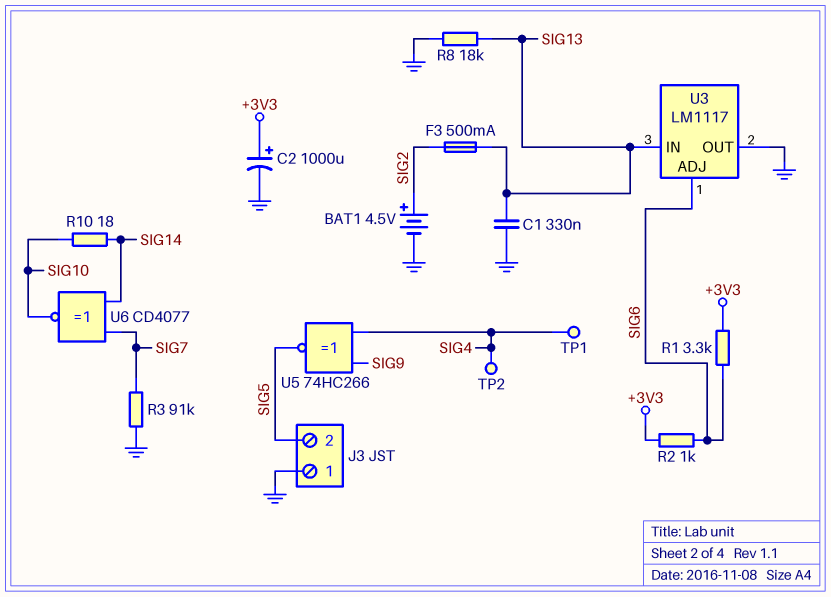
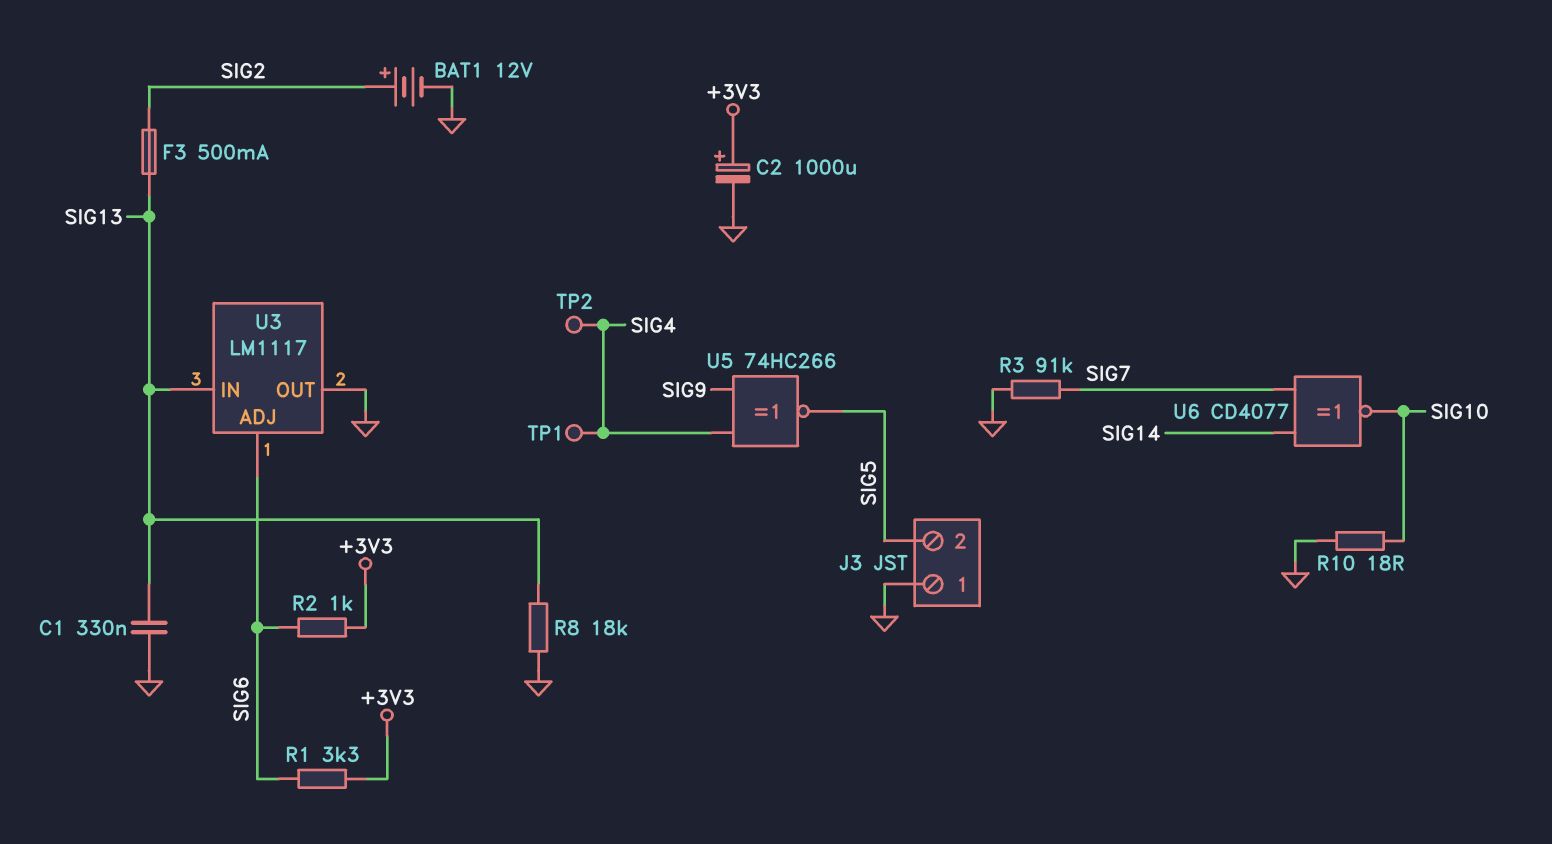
BAT1: 4.5V (plus SIG2, minus GND) -> 12V (plus SIG2, minus GND)
R10: 18 (SIG10, SIG14) -> 18 (GND, SIG10)

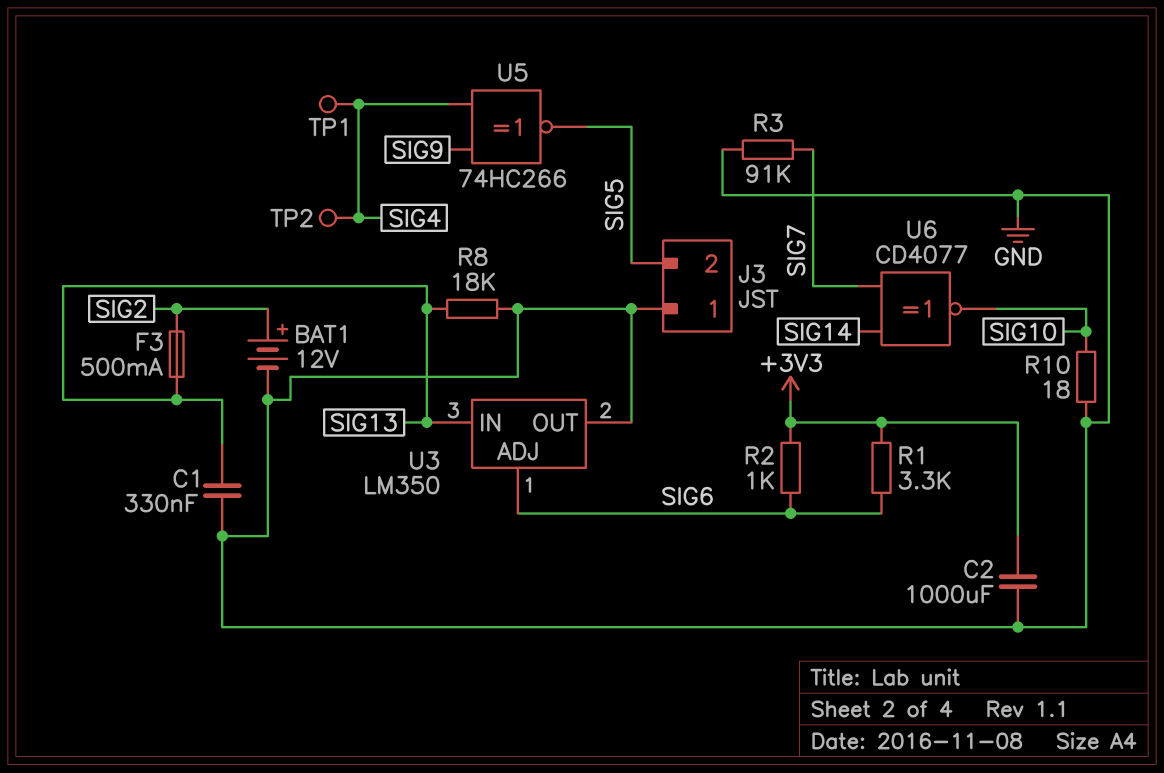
C2: 1000uF (plus +3V3, minus GND) -> 1000uF (+3V3, GND)
U3: LM1117 -> LM350

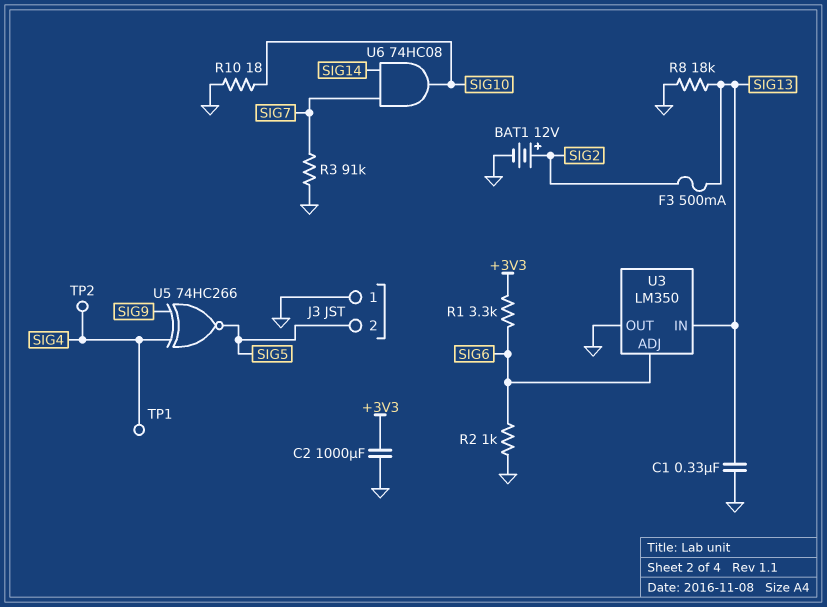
R2: 1k (+3V3, SIG6) -> 1k (GND, SIG6)
U6: XNOR CD4077 (in SIG7, in SIG14, out SIG10) -> AND 74HC08 (in SIG7, in SIG14, out SIG10)

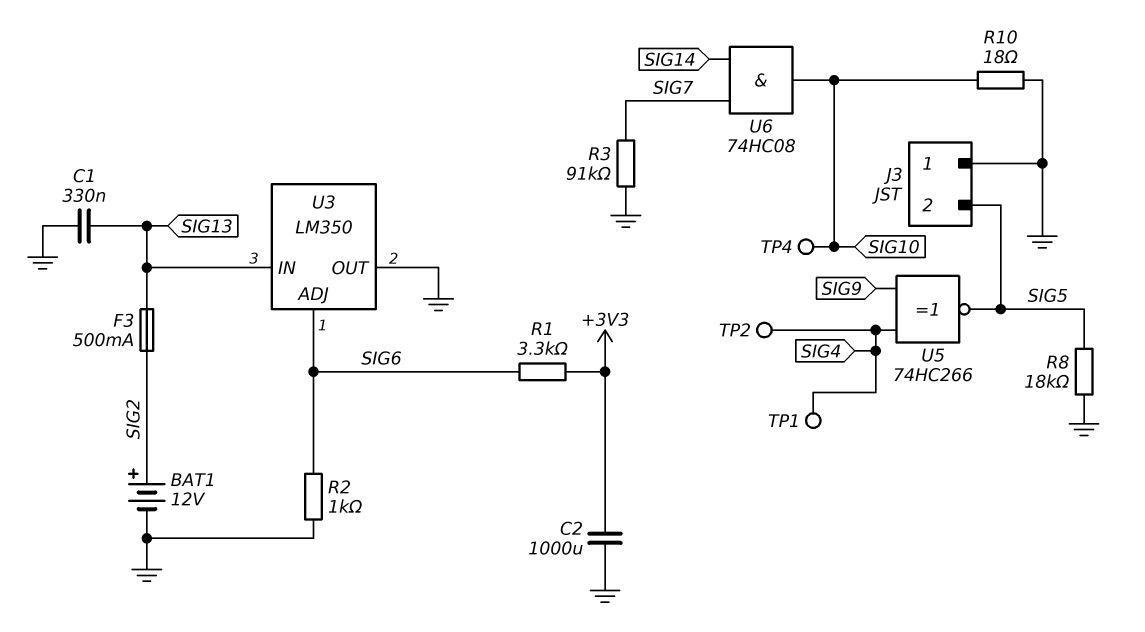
R8: 18k (GND, SIG13) -> 18k (GND, SIG5)
TP4: none -> test point (SIG10)

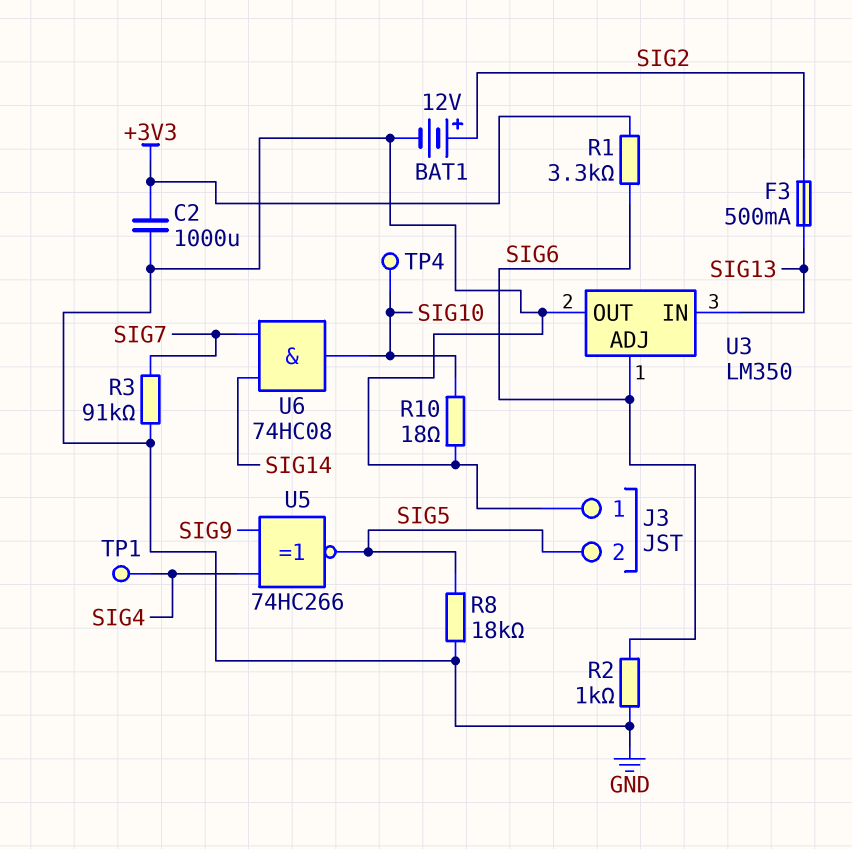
C1: 330nF (GND, SIG13) -> none
TP2: test point (SIG4) -> none

